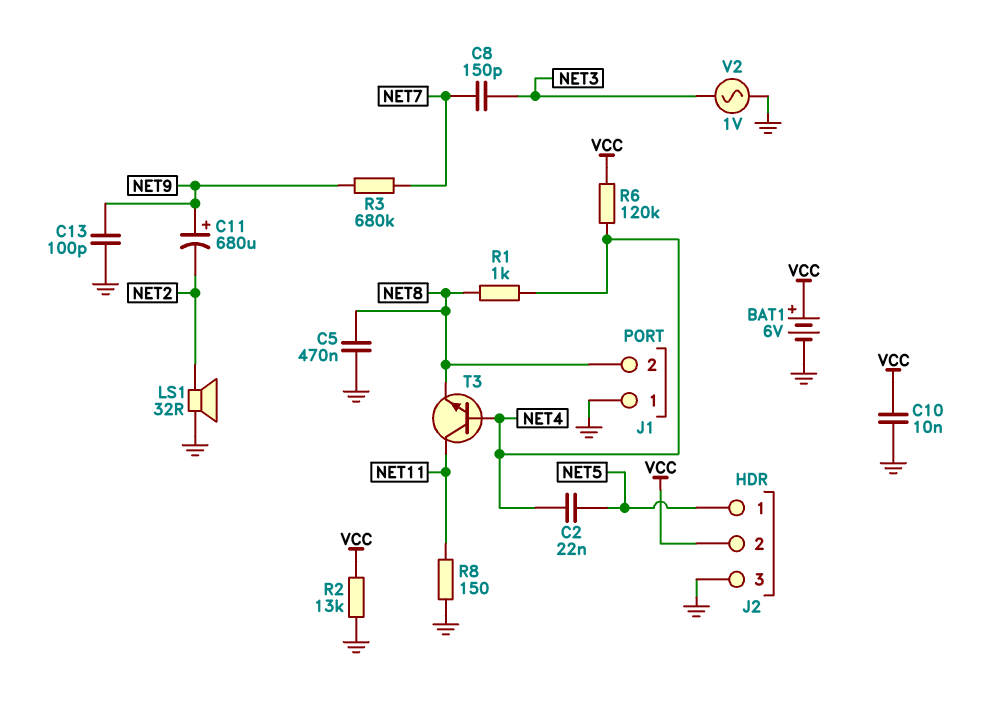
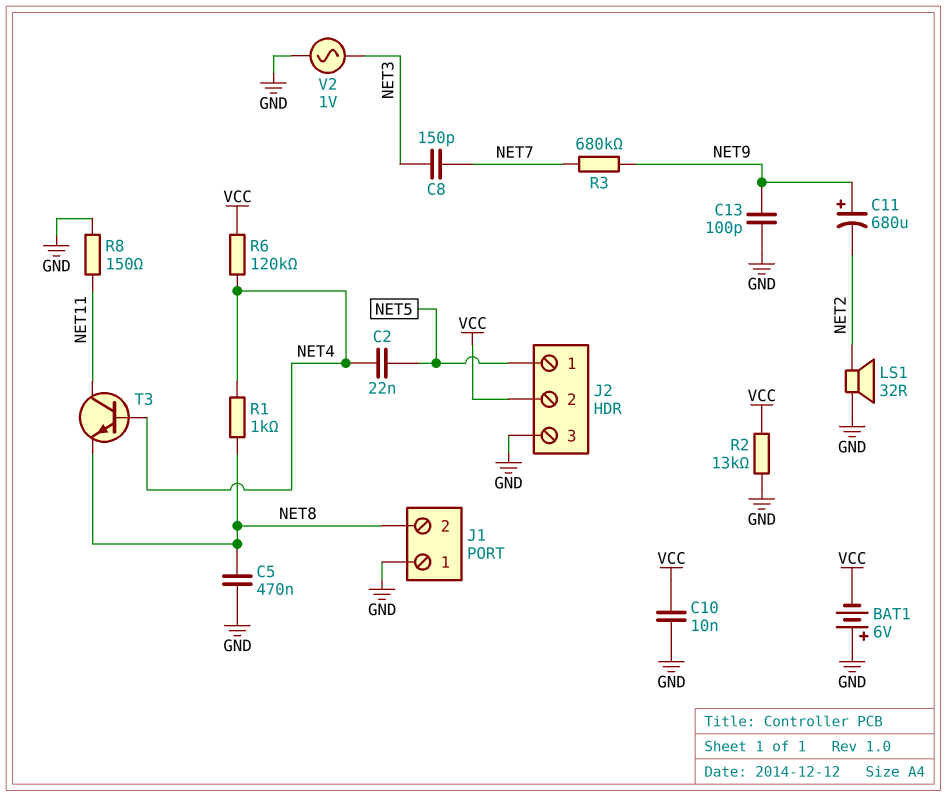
BAT1: 6V (plus VCC, minus GND) -> 6V (plus GND, minus VCC)

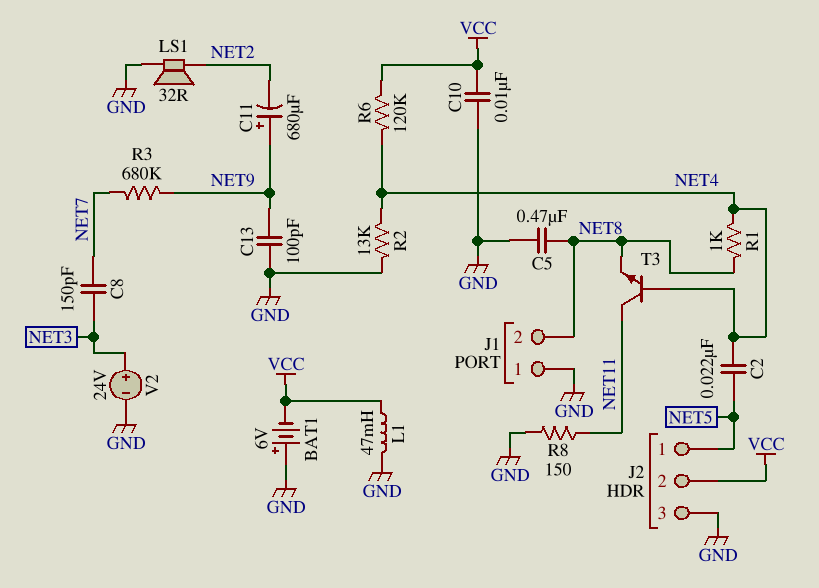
L1: none -> 47mH (GND, VCC)
R2: 13k (GND, VCC) -> 13k (GND, NET4)
V2: AC 1V (GND, NET3) -> 24V (plus NET3, minus GND)

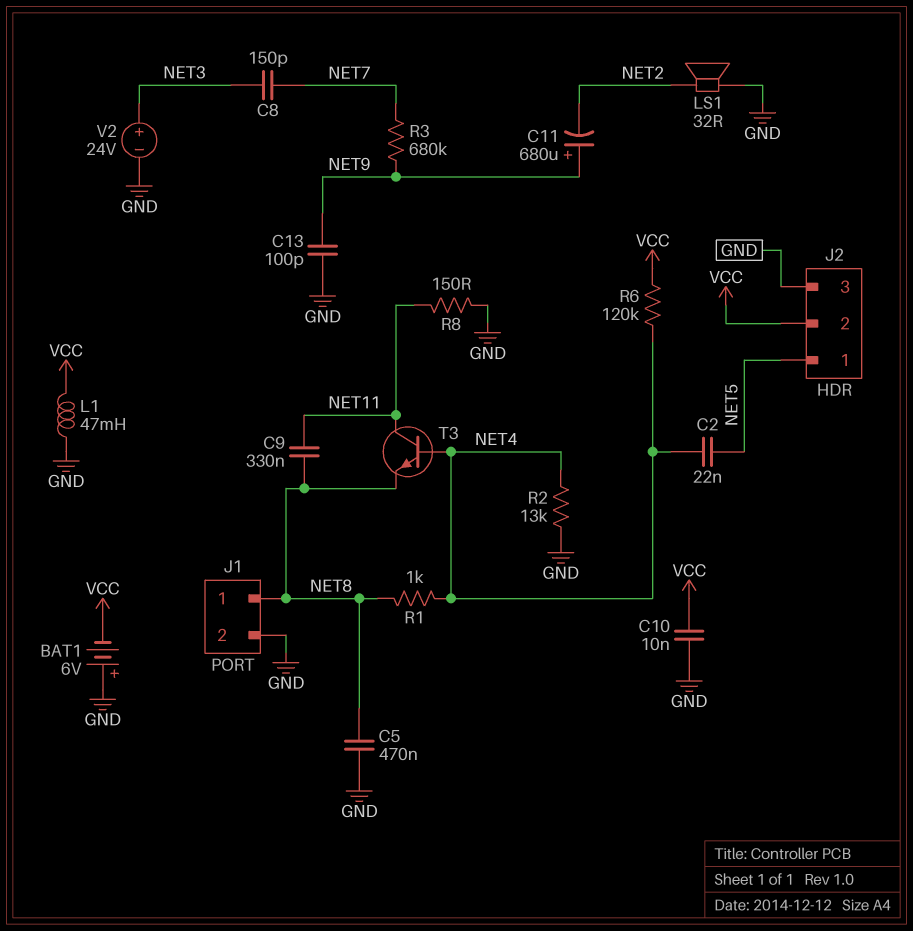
C9: none -> 330nF (NET8, NET11)
J1 pin 1: GND -> NET8
J1 pin 2: NET8 -> GND

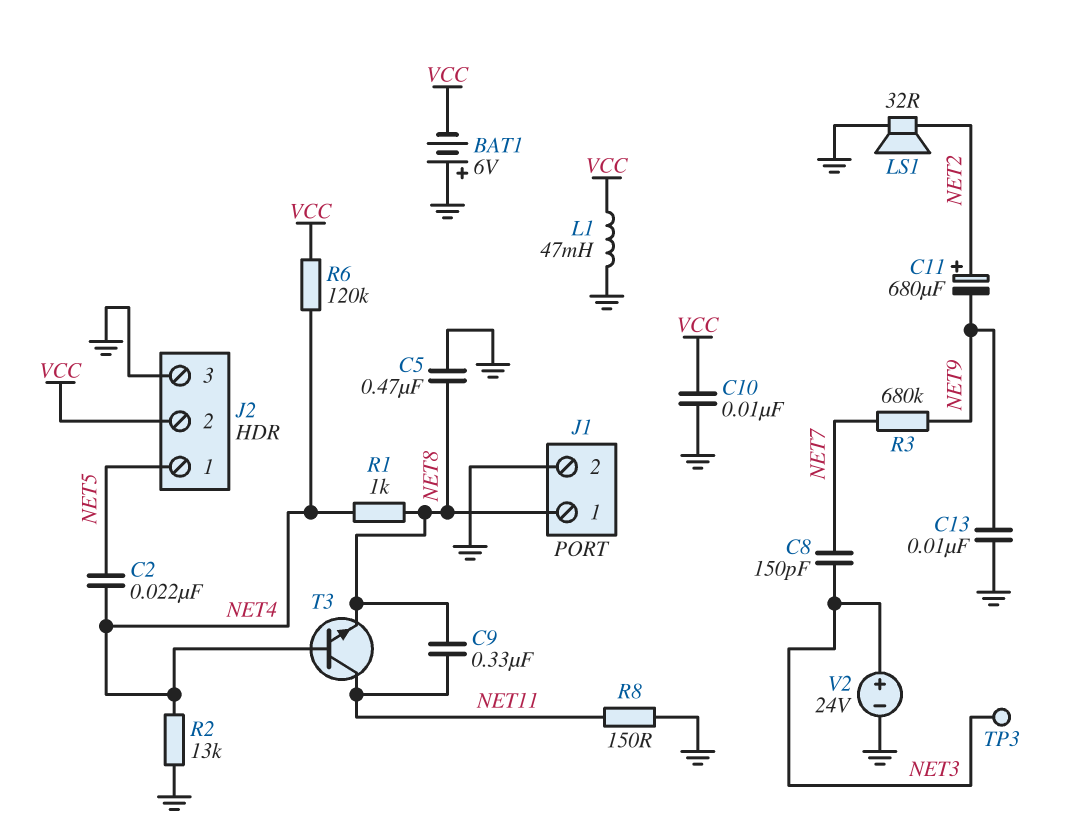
C11: 680uF (plus NET9, minus NET2) -> 680uF (plus NET2, minus NET9)
C13: 100pF (GND, NET9) -> 10nF (GND, NET9)
TP3: none -> test point (NET3)

